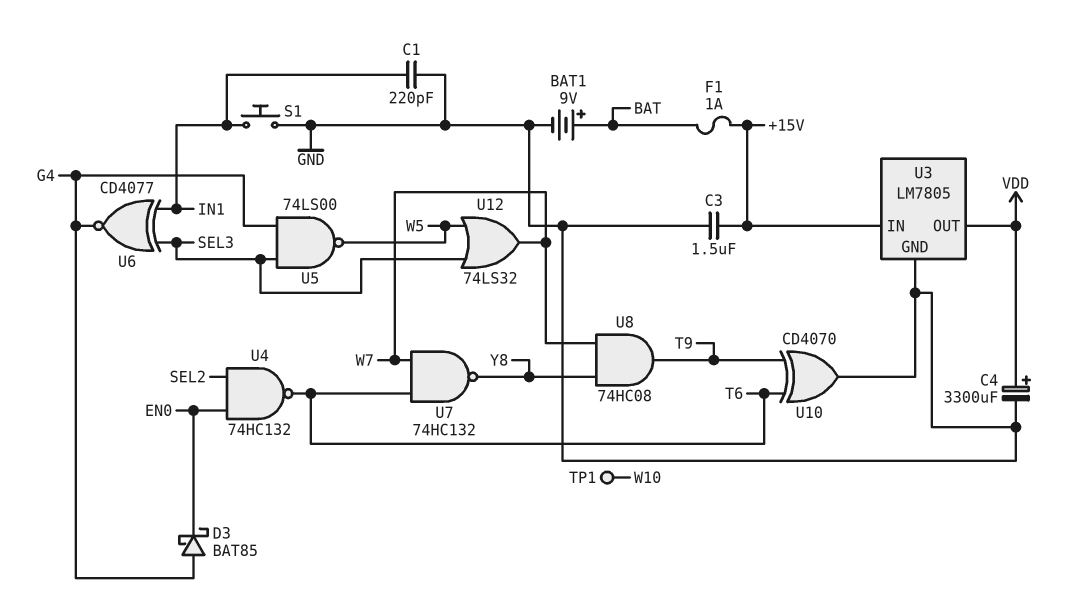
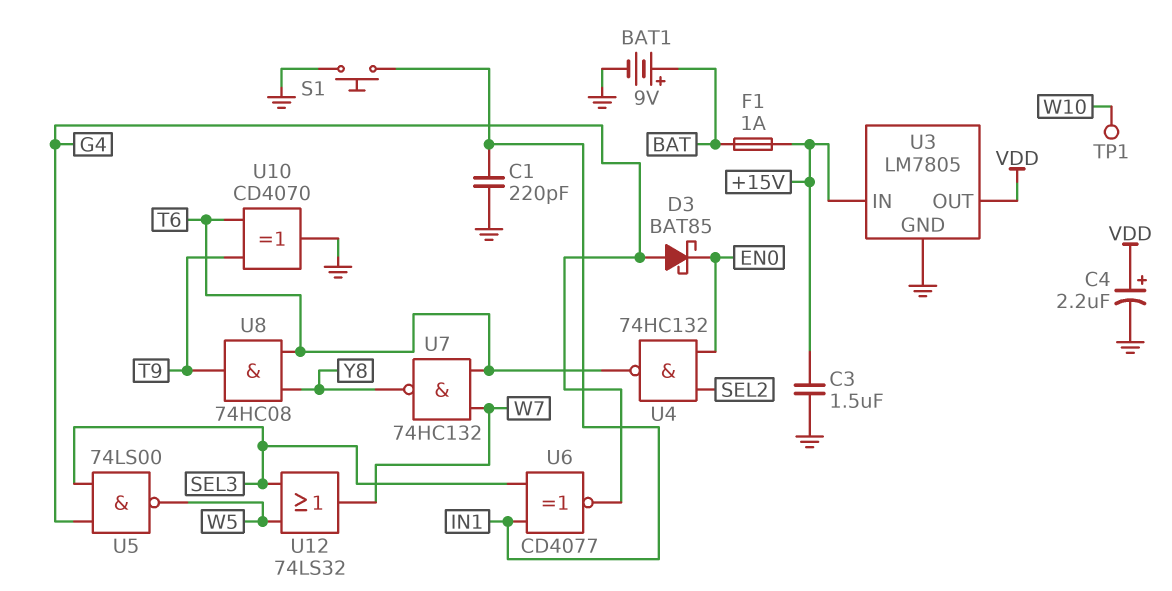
C4: 3300uF (plus VDD, minus GND) -> 2.2uF (plus VDD, minus GND)
U8: AND 74HC08 (in W7, in Y8, out T9) -> AND 74HC08 (in T6, in Y8, out T9)

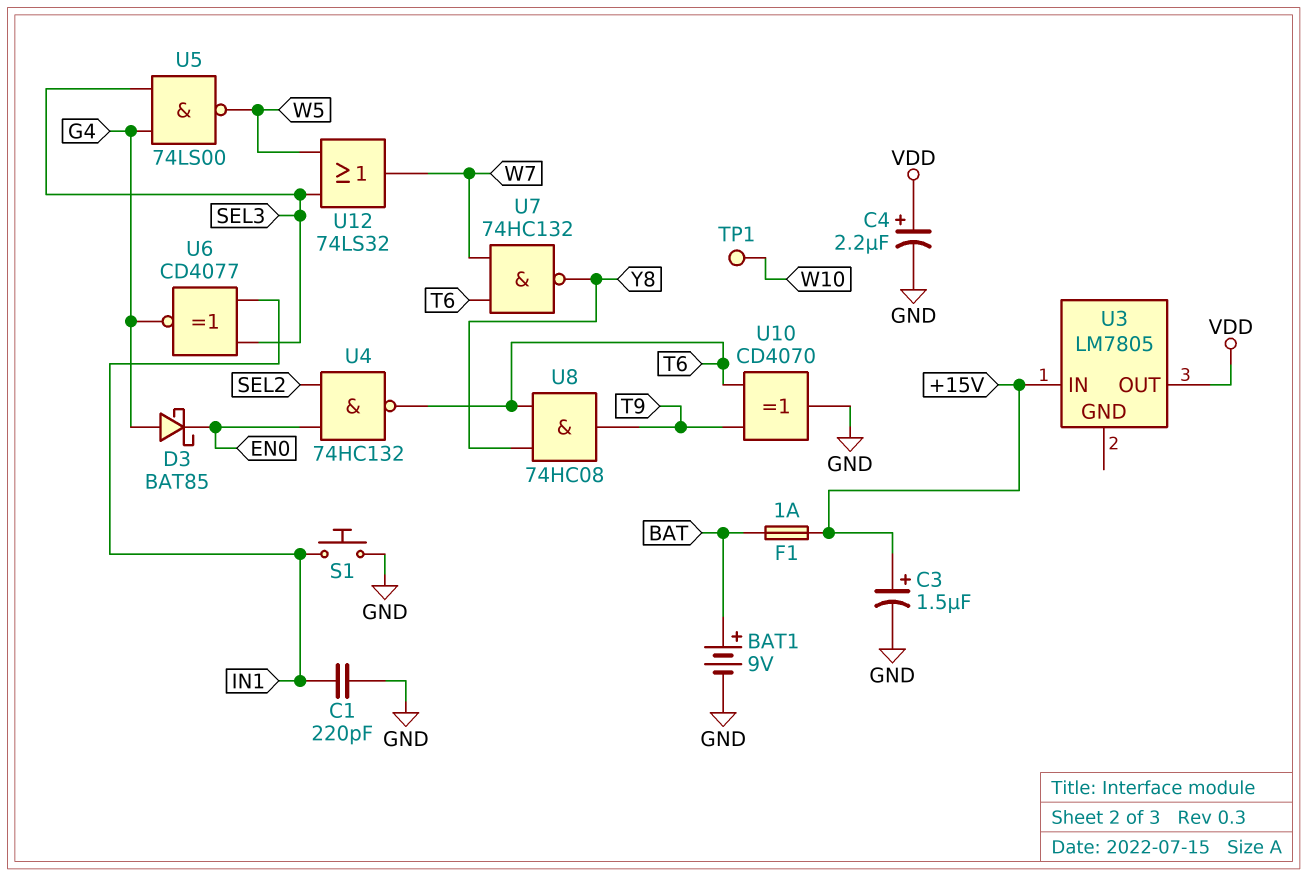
C3: 1.5uF (+15V, GND) -> 1.5uF (plus +15V, minus GND)
U3 pin GND: GND -> none

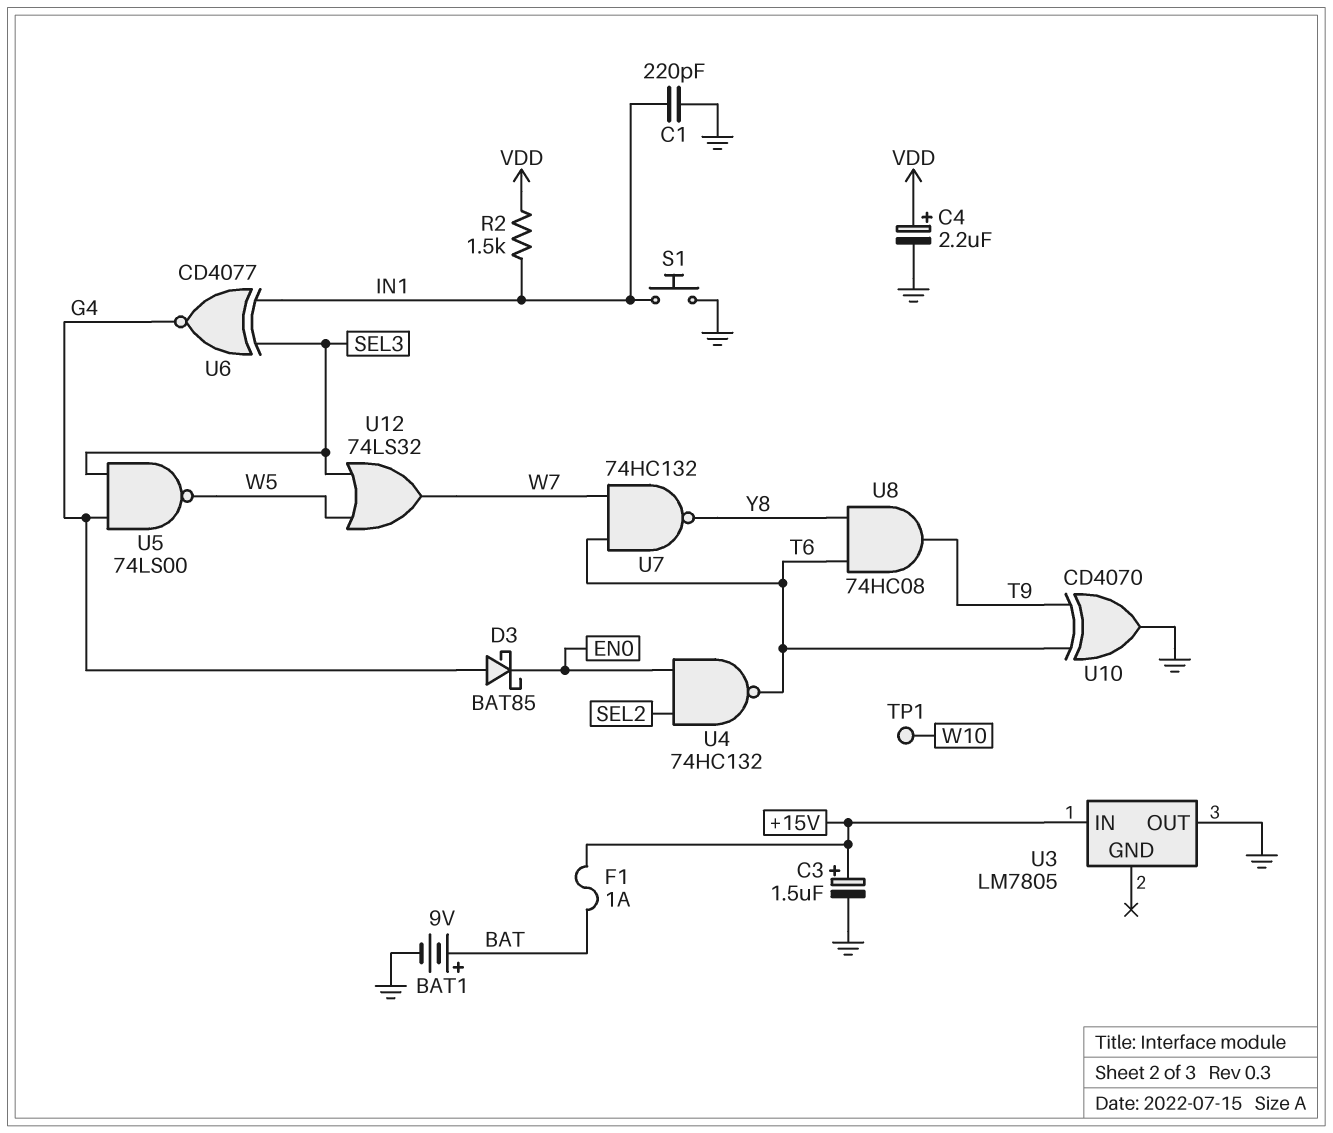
R2: none -> 1.5k (IN1, VDD)
U3 pin OUT: VDD -> GND

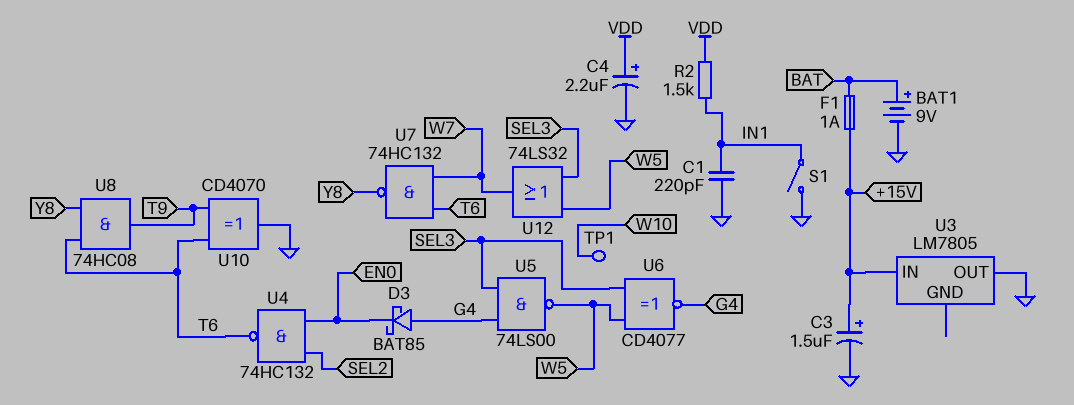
S1: button (GND, IN1) -> switch (GND, IN1)
U6: XNOR CD4077 (in IN1, in SEL3, out G4) -> XNOR CD4077 (in SEL3, in W5, out G4)

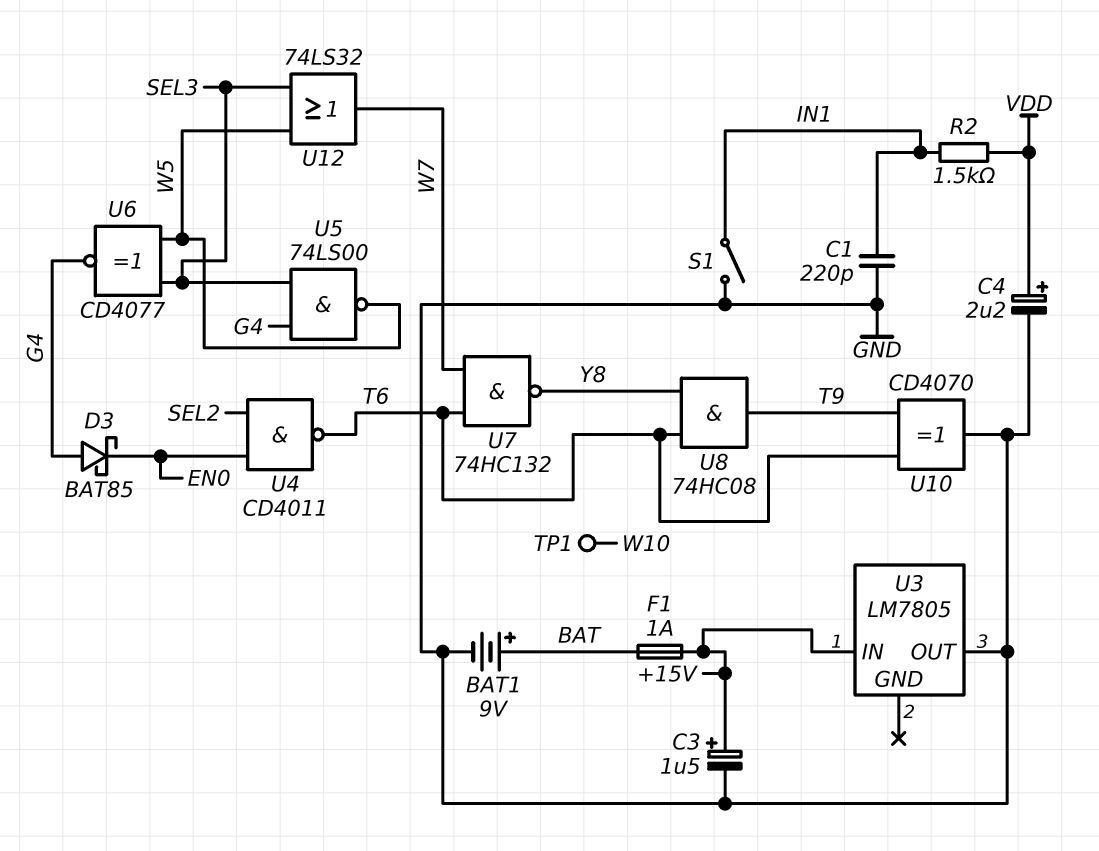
U4: NAND 74HC132 (in EN0, in SEL2, out T6) -> NAND CD4011 (in EN0, in SEL2, out T6)

